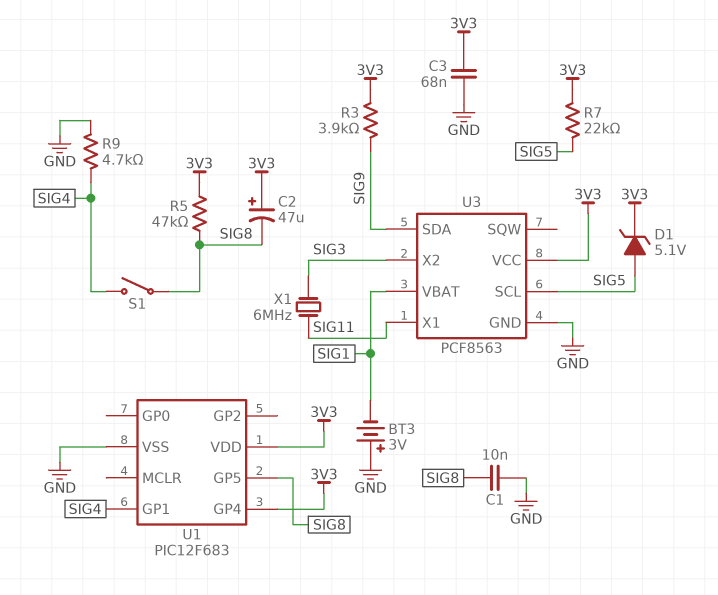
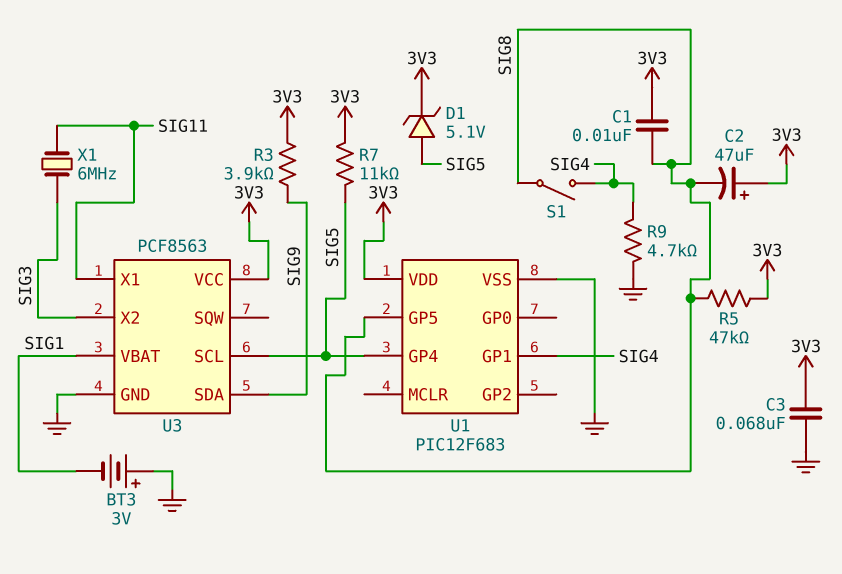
C1: 10nF (GND, SIG8) -> 10nF (3V3, SIG8)
R7: 22k (3V3, SIG5) -> 11k (3V3, SIG5)
U1 pin GP4: 3V3 -> SIG5

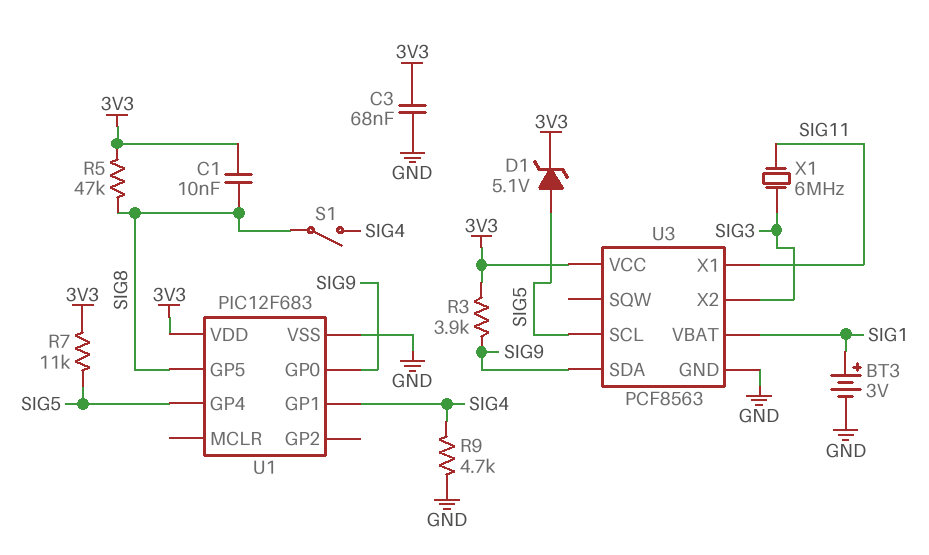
BT3: 3V (plus GND, minus SIG1) -> 3V (plus SIG1, minus GND)
C2: 47uF (plus 3V3, minus SIG8) -> none
U1 pin GP0: none -> SIG9

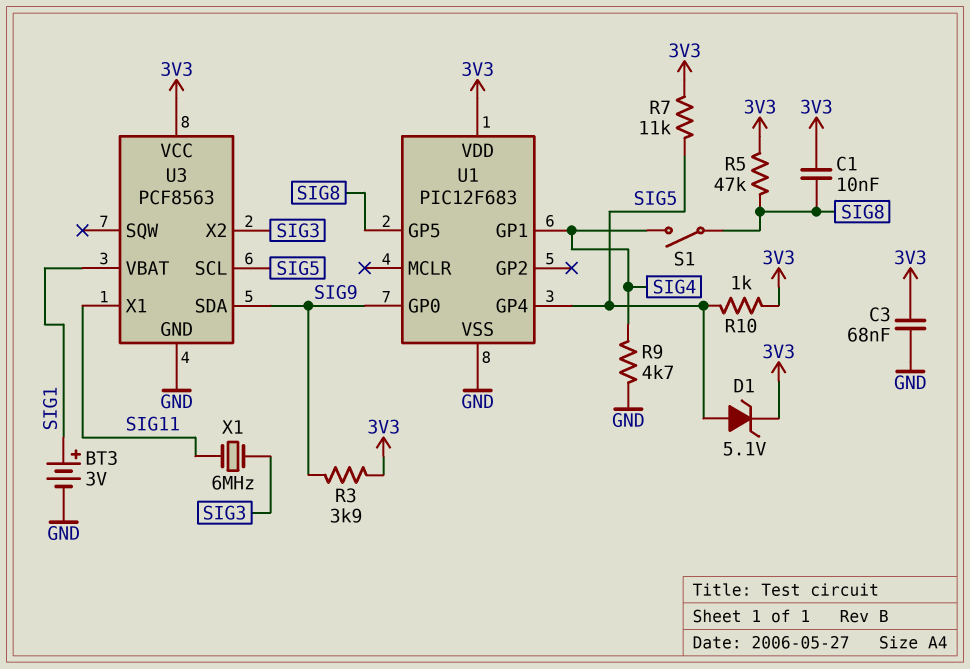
R10: none -> 1k (3V3, SIG5)

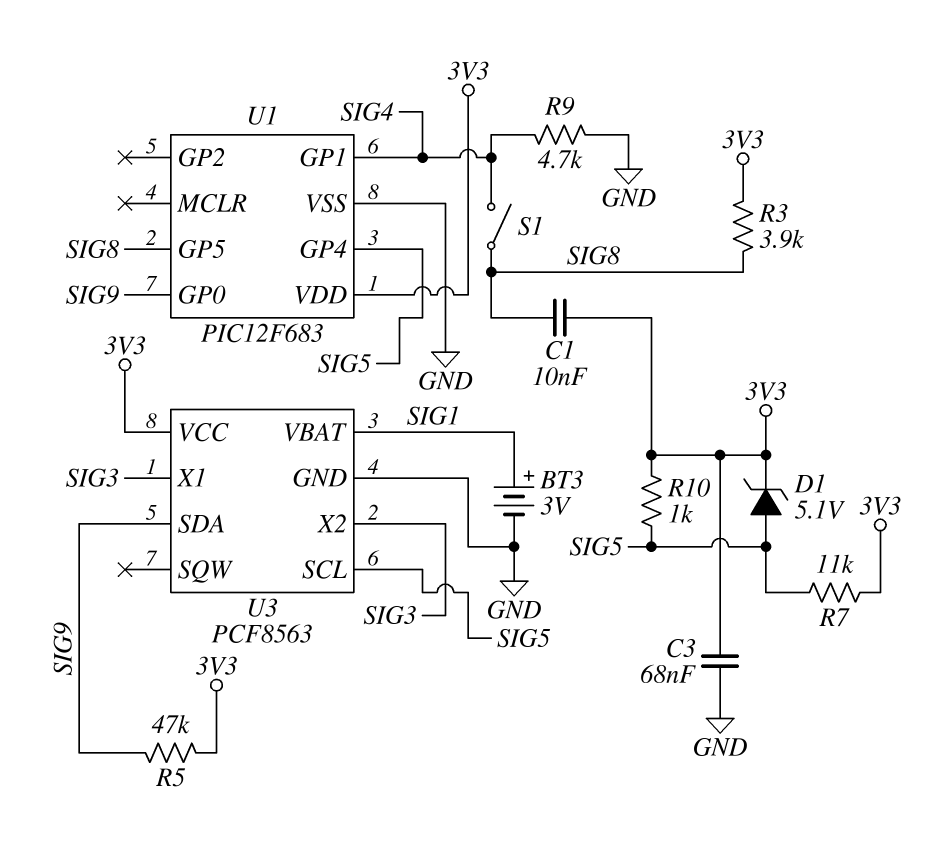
R3: 3.9k (3V3, SIG9) -> 3.9k (3V3, SIG8)
R5: 47k (3V3, SIG8) -> 47k (3V3, SIG9)
U3 pin X1: SIG11 -> SIG3
X1: 6MHz (SIG3, SIG11) -> none

